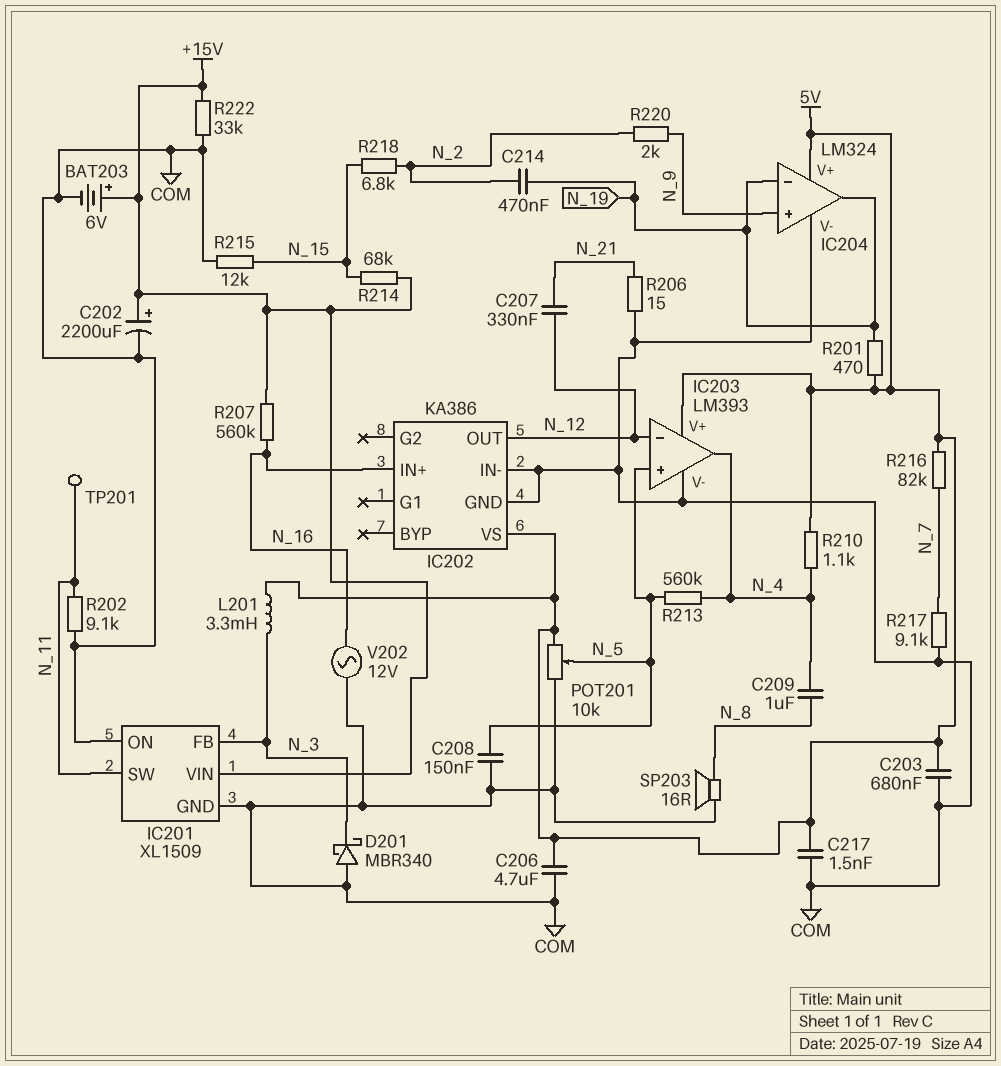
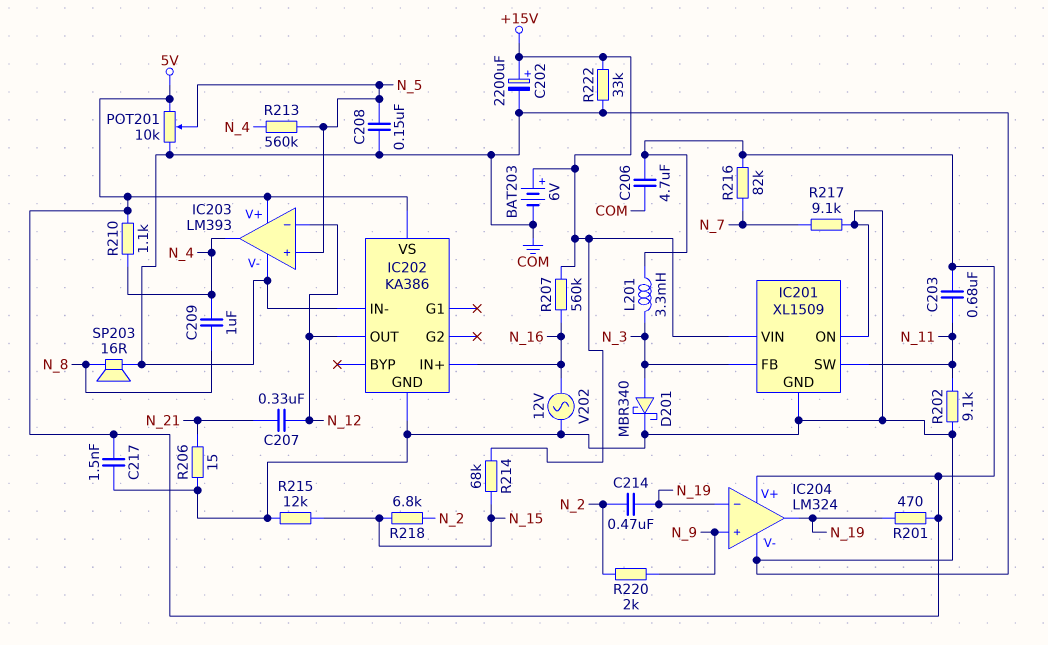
C203: 680nF (5V, COM) -> 680nF (5V, N_11)
D201: schottky MBR340 (A COM, K N_3) -> schottky MBR340 (A N_3, K COM)
TP201: test point (N_11) -> none

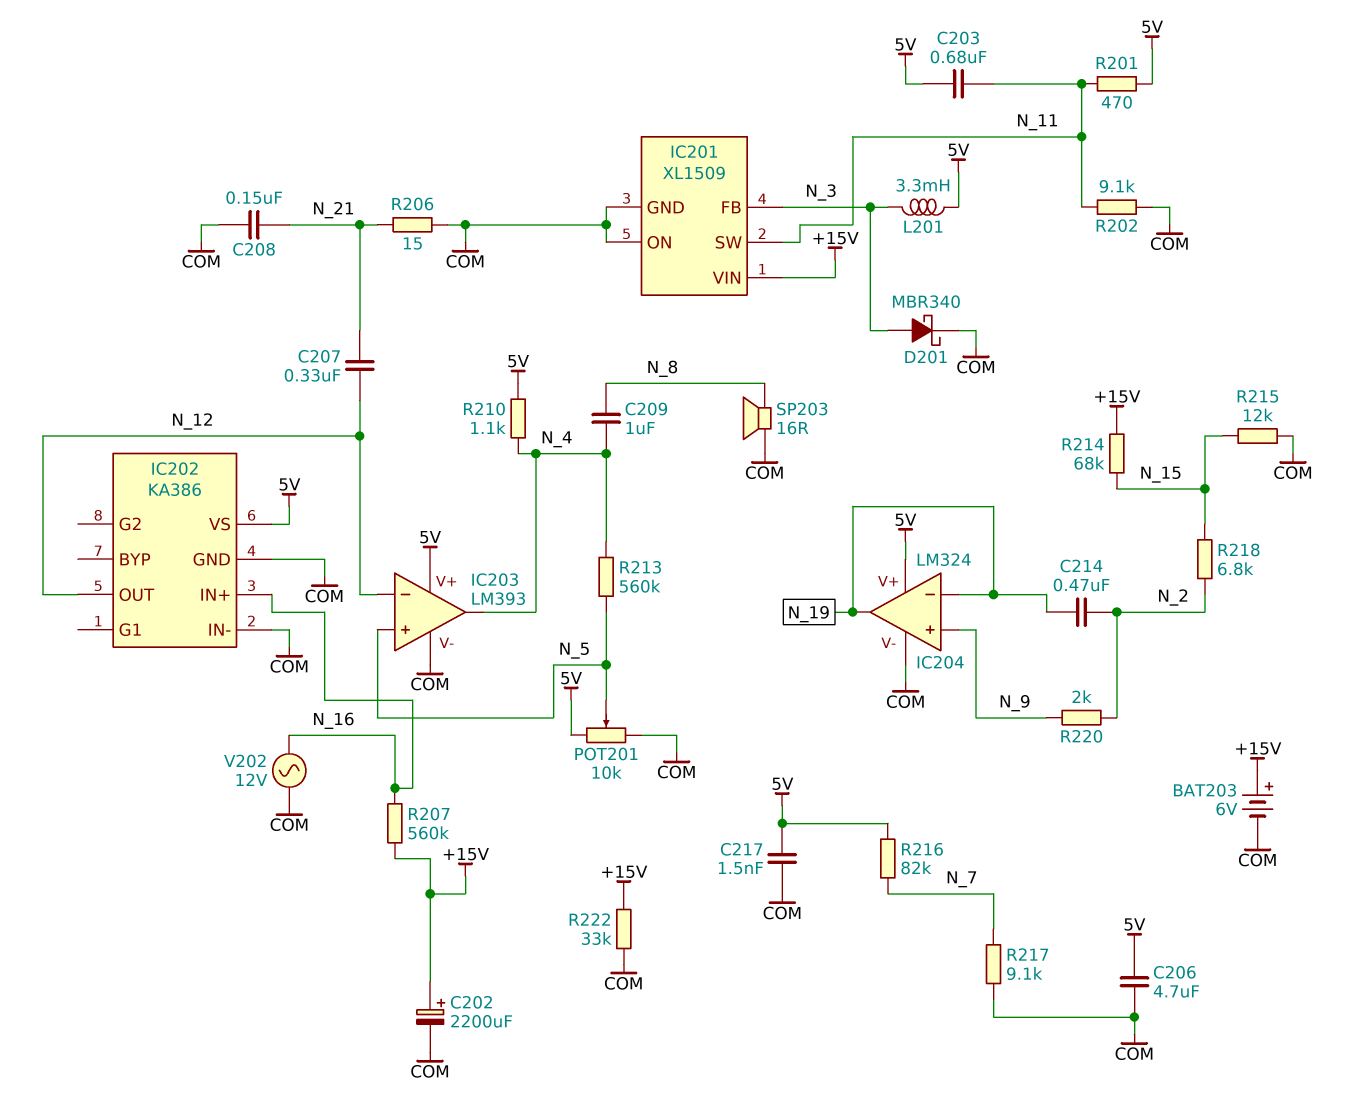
C208: 150nF (COM, N_5) -> 150nF (COM, N_21)
R201: 470 (5V, N_19) -> 470 (5V, N_11)

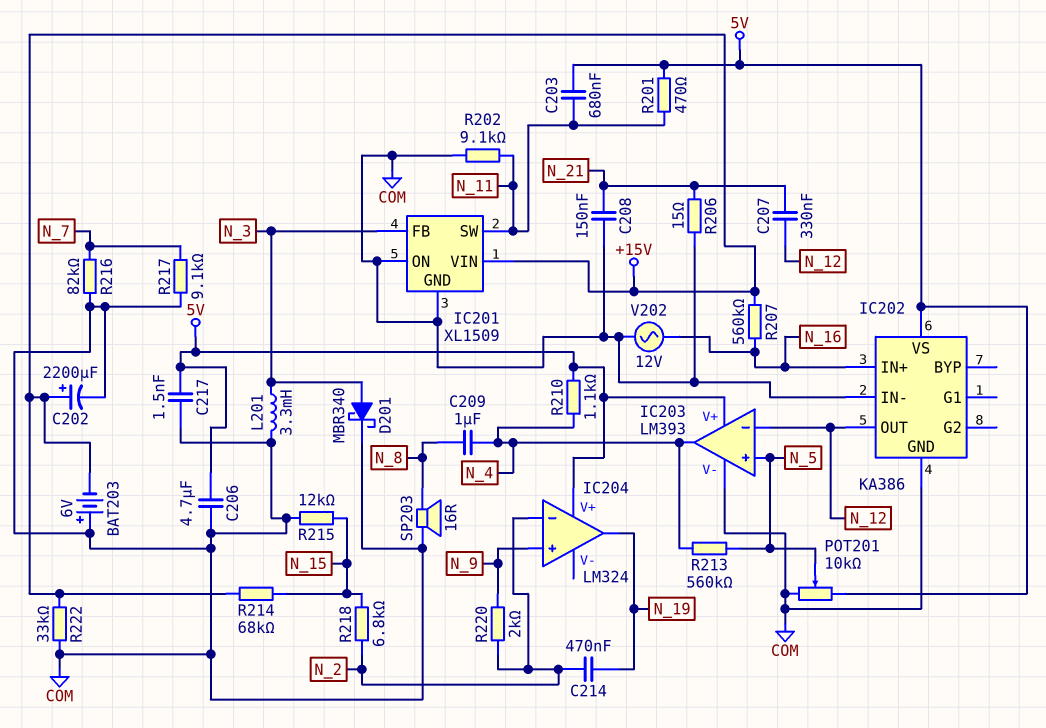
BAT203: 6V (plus +15V, minus COM) -> 6V (plus COM, minus +15V)
IC204 pin V-: COM -> none
IC204 pin in-: N_19 -> N_2
L201: 3.3mH (5V, N_3) -> 3.3mH (COM, N_3)
R216: 82k (5V, N_7) -> 82k (COM, N_7)

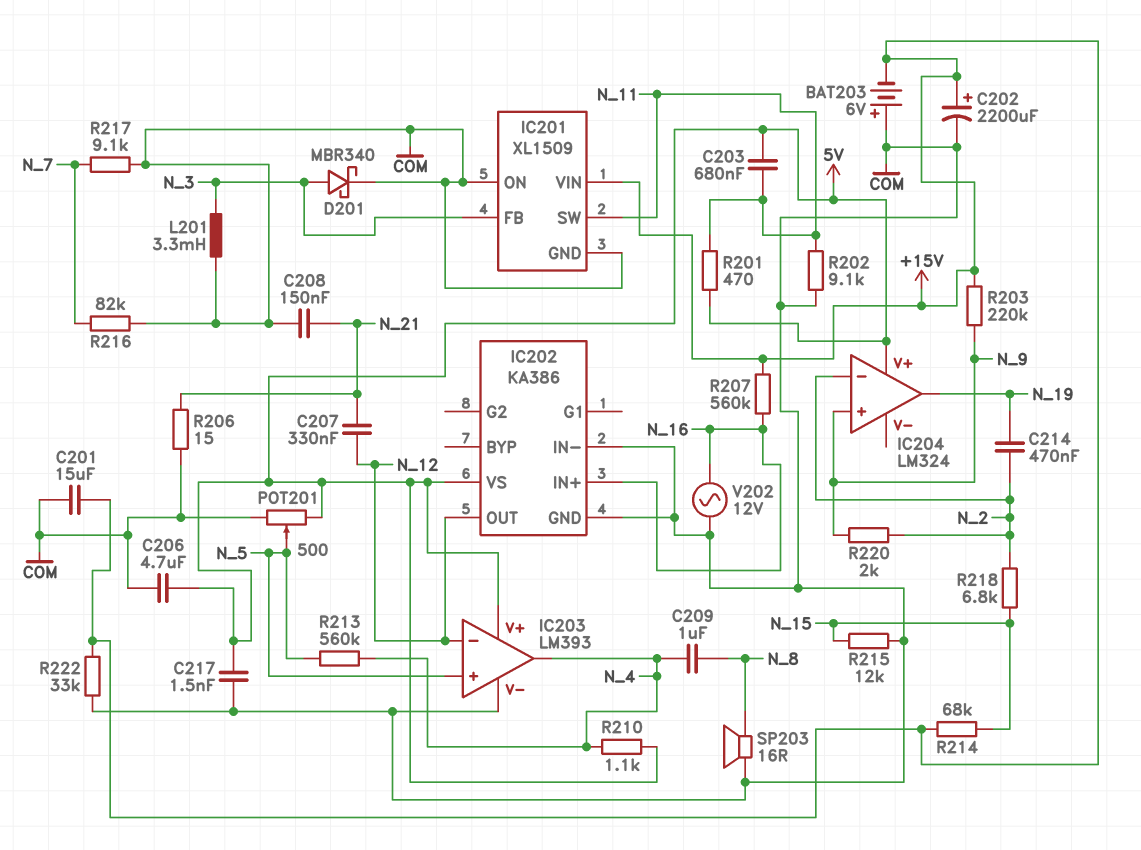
C201: none -> 15uF (+15V, COM)
POT201: 10k (5V, COM, wiper N_5) -> 500 (5V, COM, wiper N_5)
R203: none -> 220k (+15V, N_9)

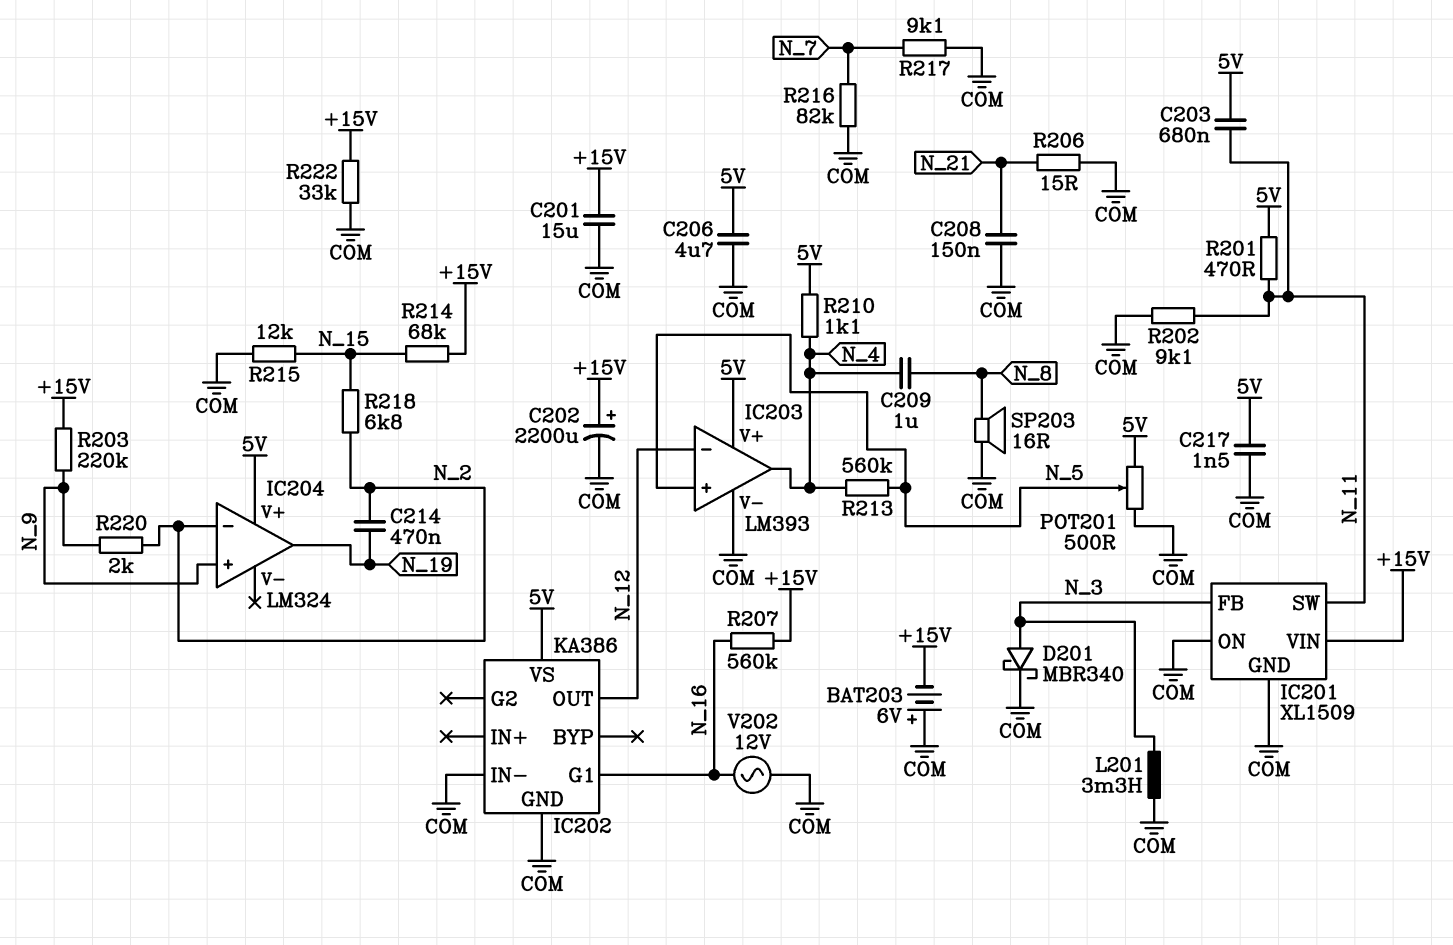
C207: 330nF (N_12, N_21) -> none
IC202 pin G1: none -> N_16
IC202 pin IN+: N_16 -> none

